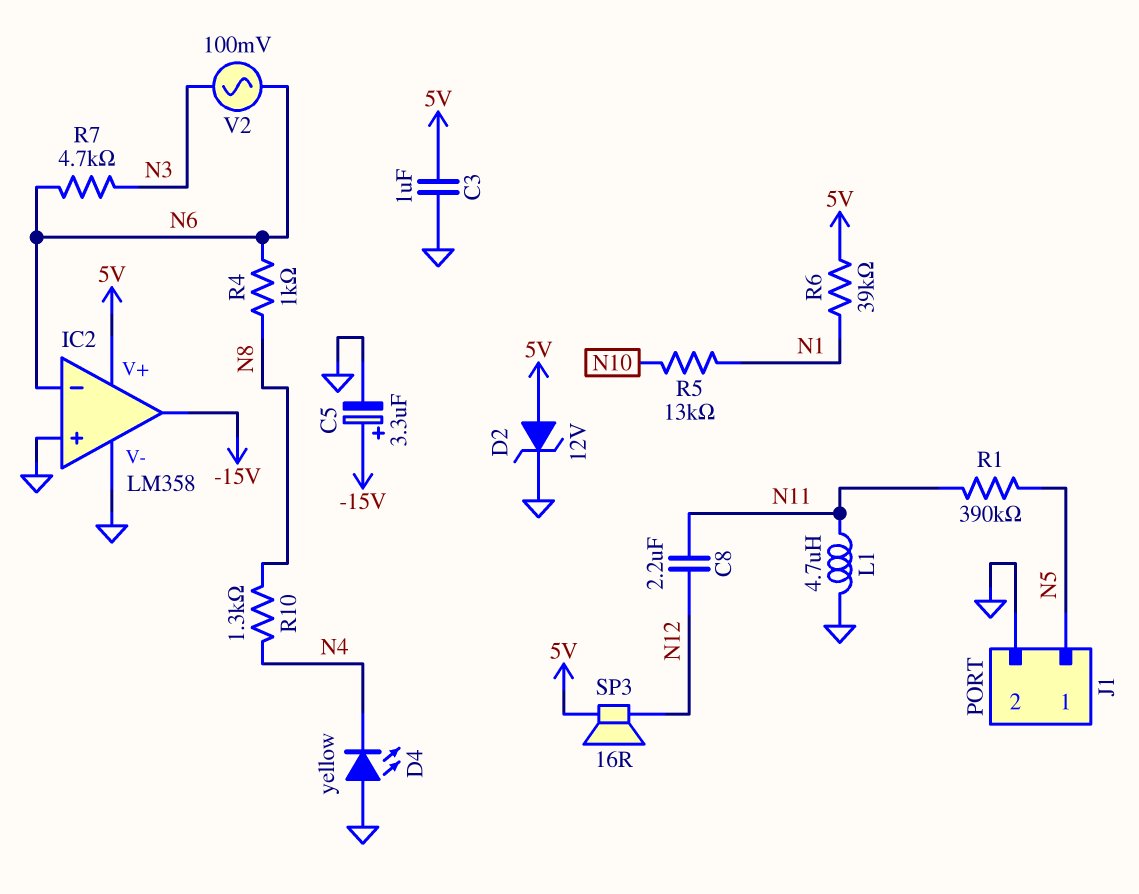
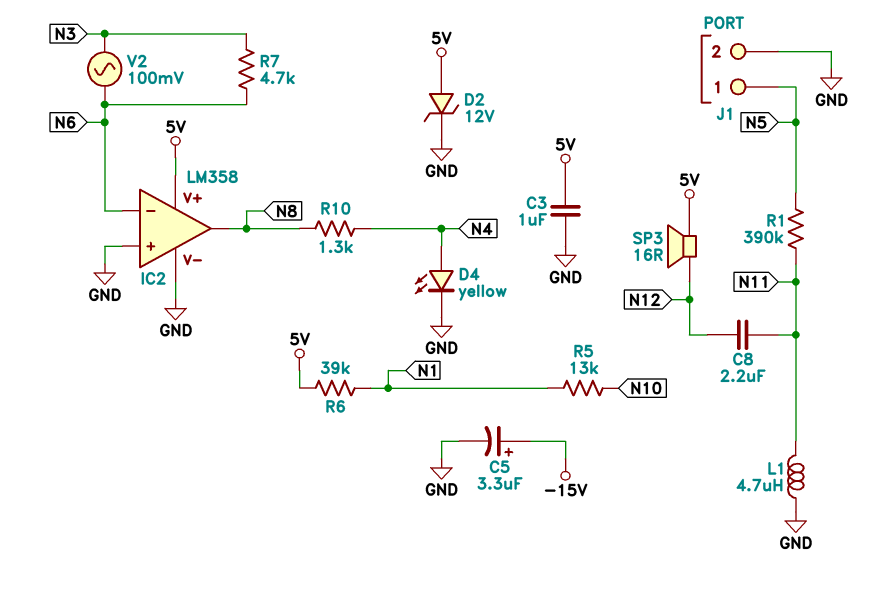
D4: LED yellow (A GND, K N4) -> LED yellow (A N4, K GND)
IC2 pin out: -15V -> N8
R4: 1k (N6, N8) -> none

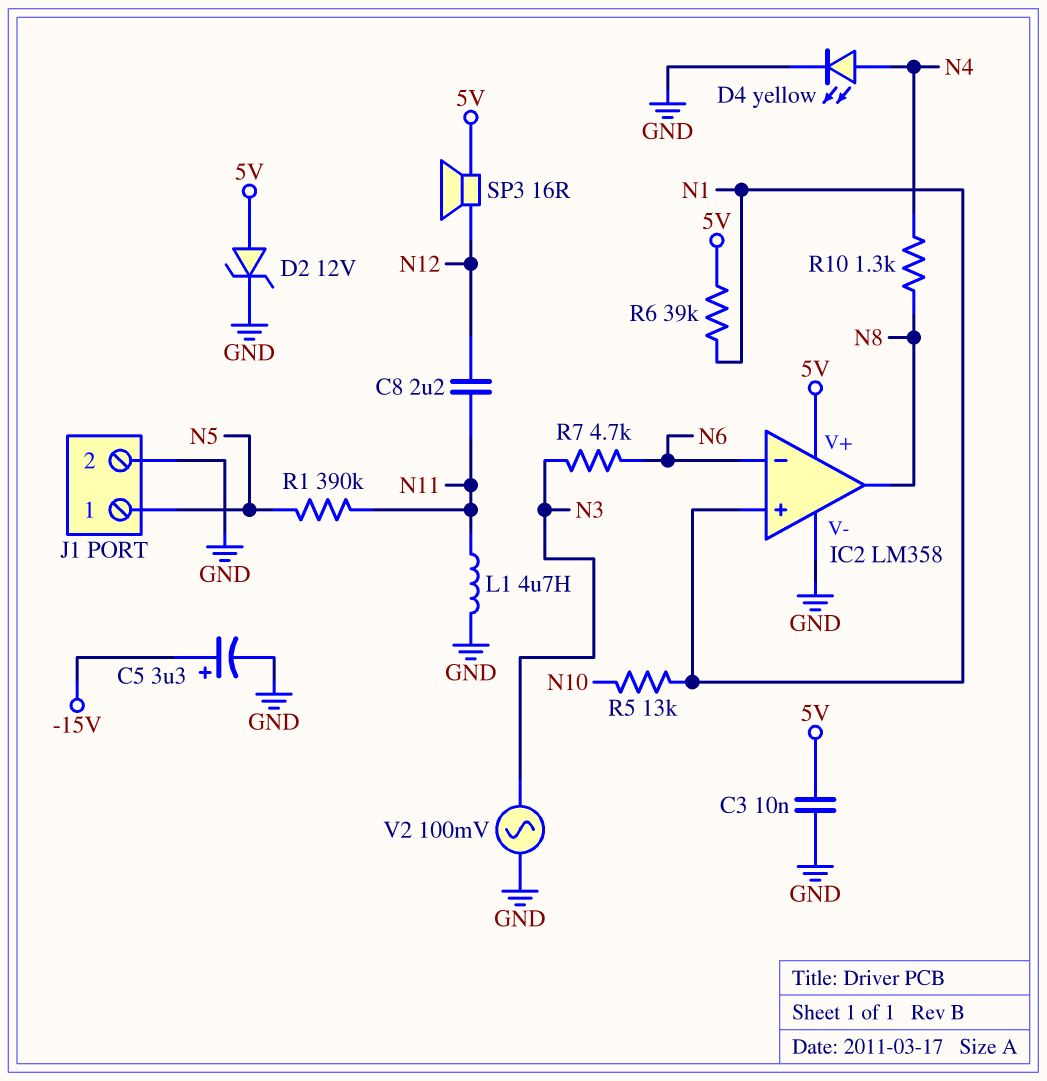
C3: 1uF (5V, GND) -> 10nF (5V, GND)
IC2 pin in+: GND -> N1
V2: AC 100mV (N3, N6) -> AC 100mV (GND, N3)

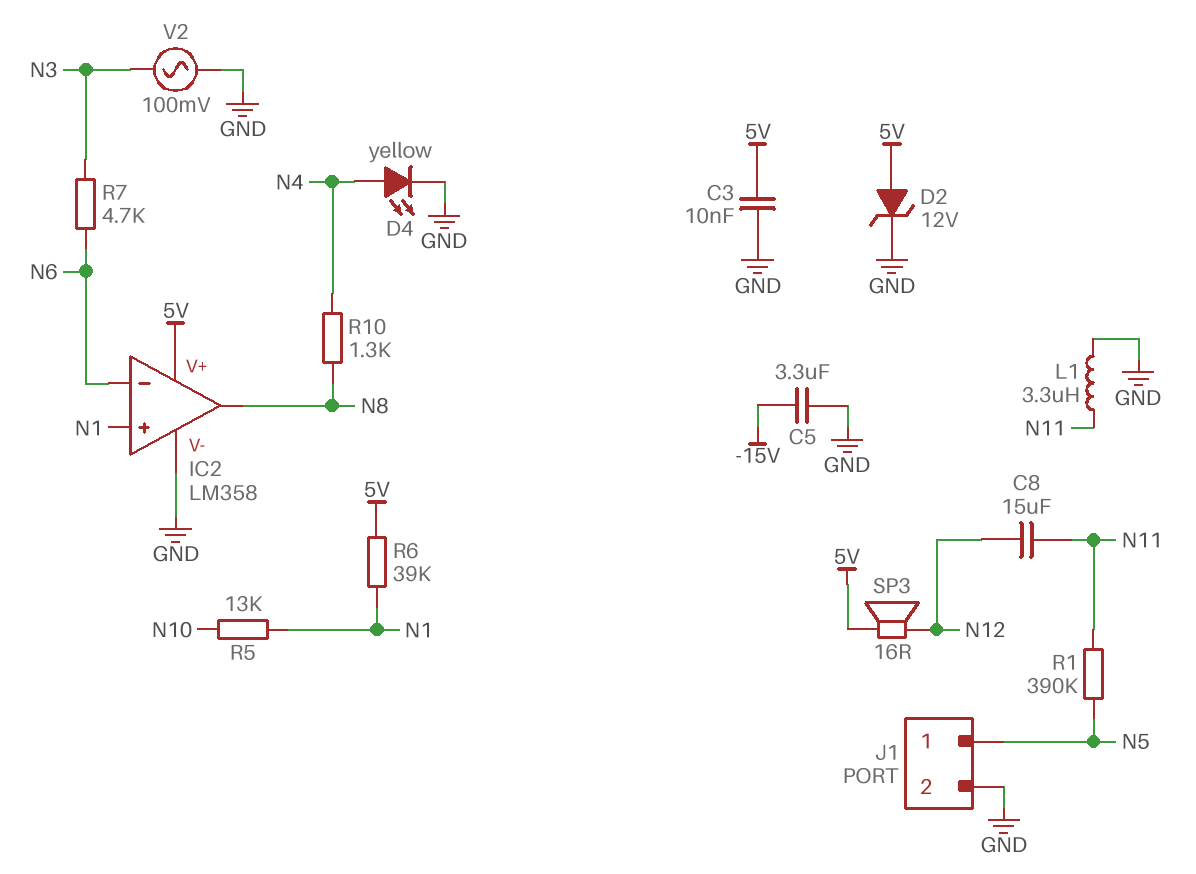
C5: 3.3uF (plus -15V, minus GND) -> 3.3uF (-15V, GND)
C8: 2.2uF (N11, N12) -> 15uF (N11, N12)
L1: 4.7uH (GND, N11) -> 3.3uH (GND, N11)

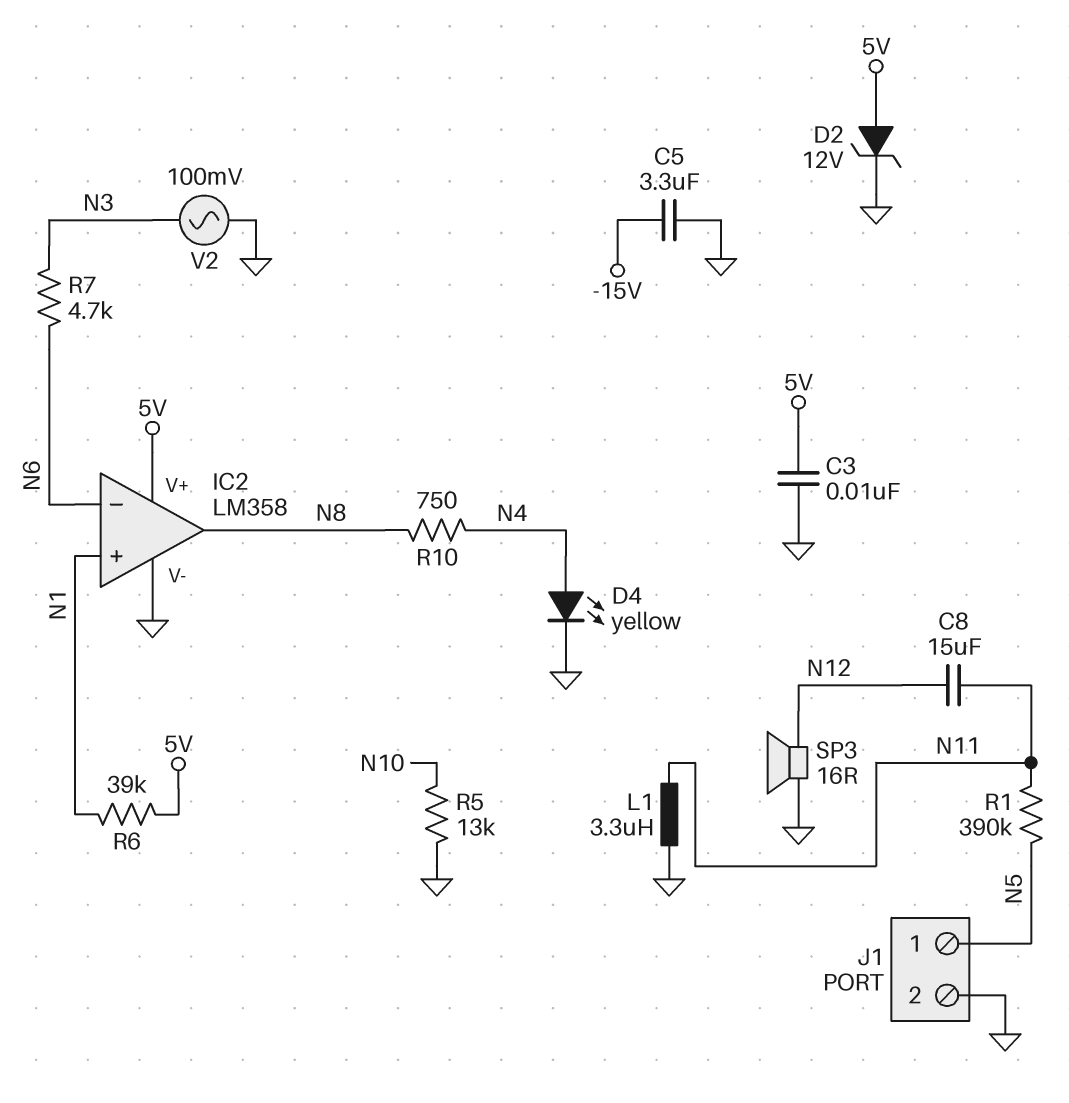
R5: 13k (N1, N10) -> 13k (GND, N10)
R10: 1.3k (N4, N8) -> 750 (N4, N8)
SP3: speaker 16R (5V, N12) -> speaker 16R (GND, N12)

